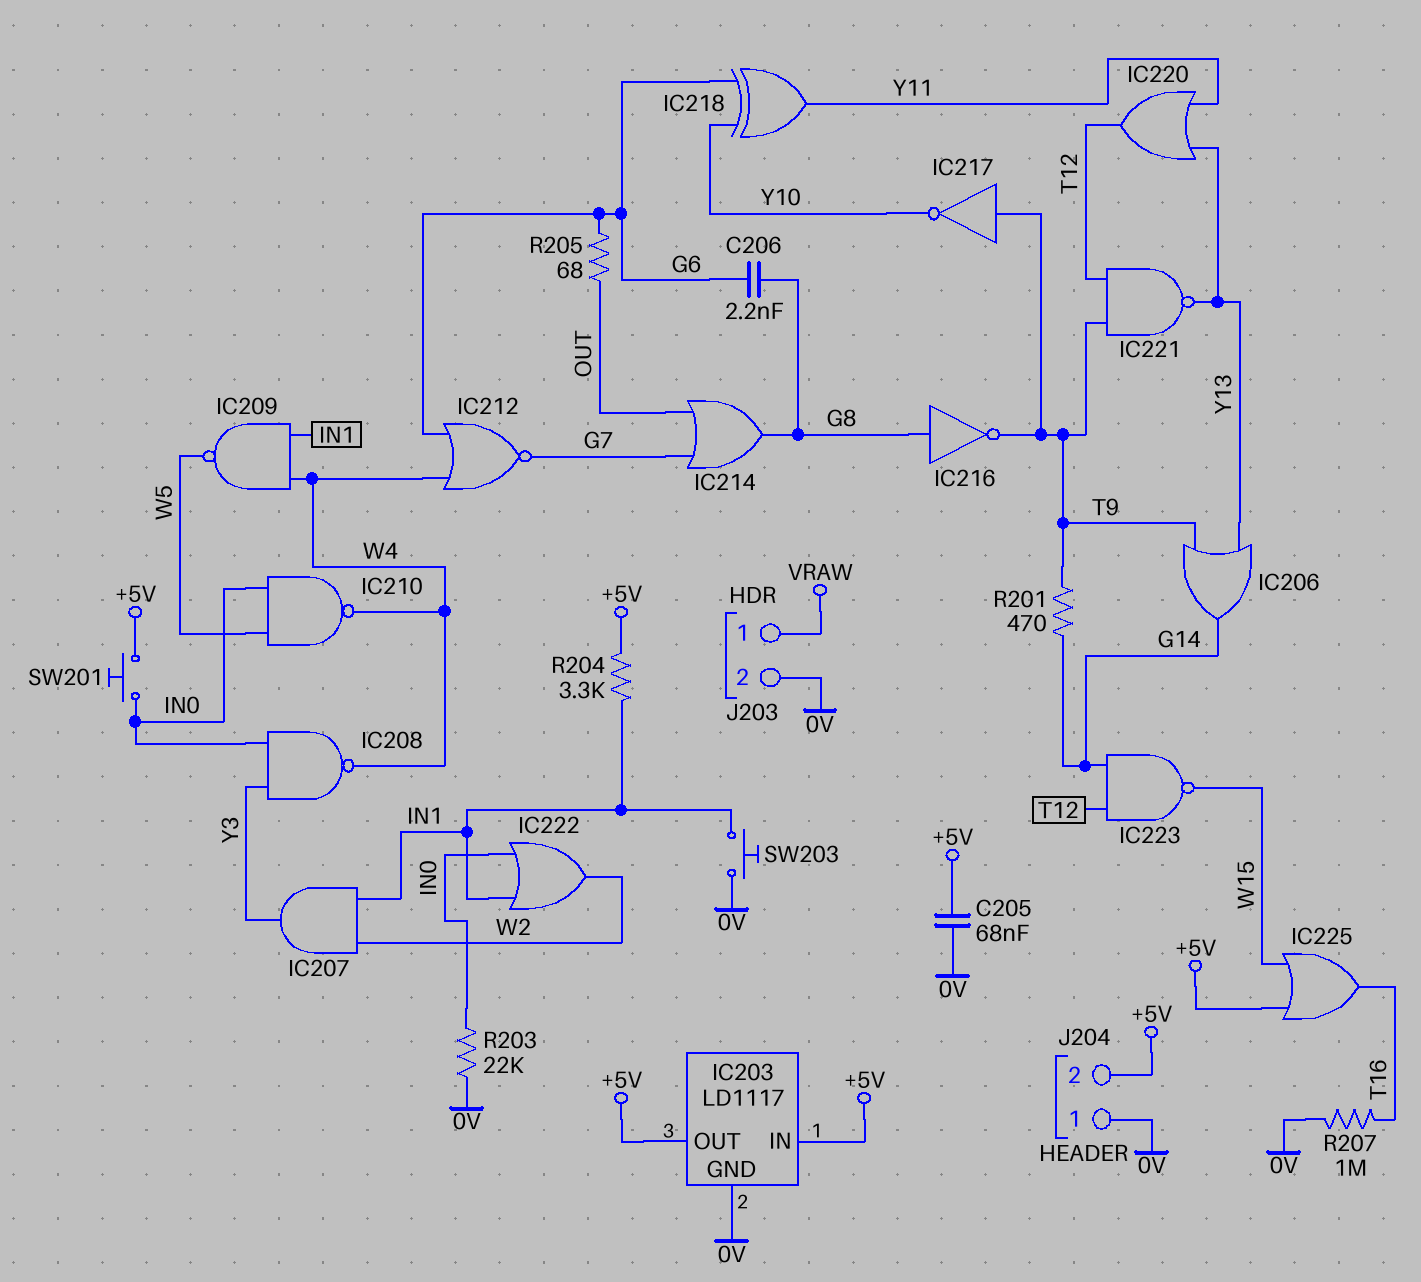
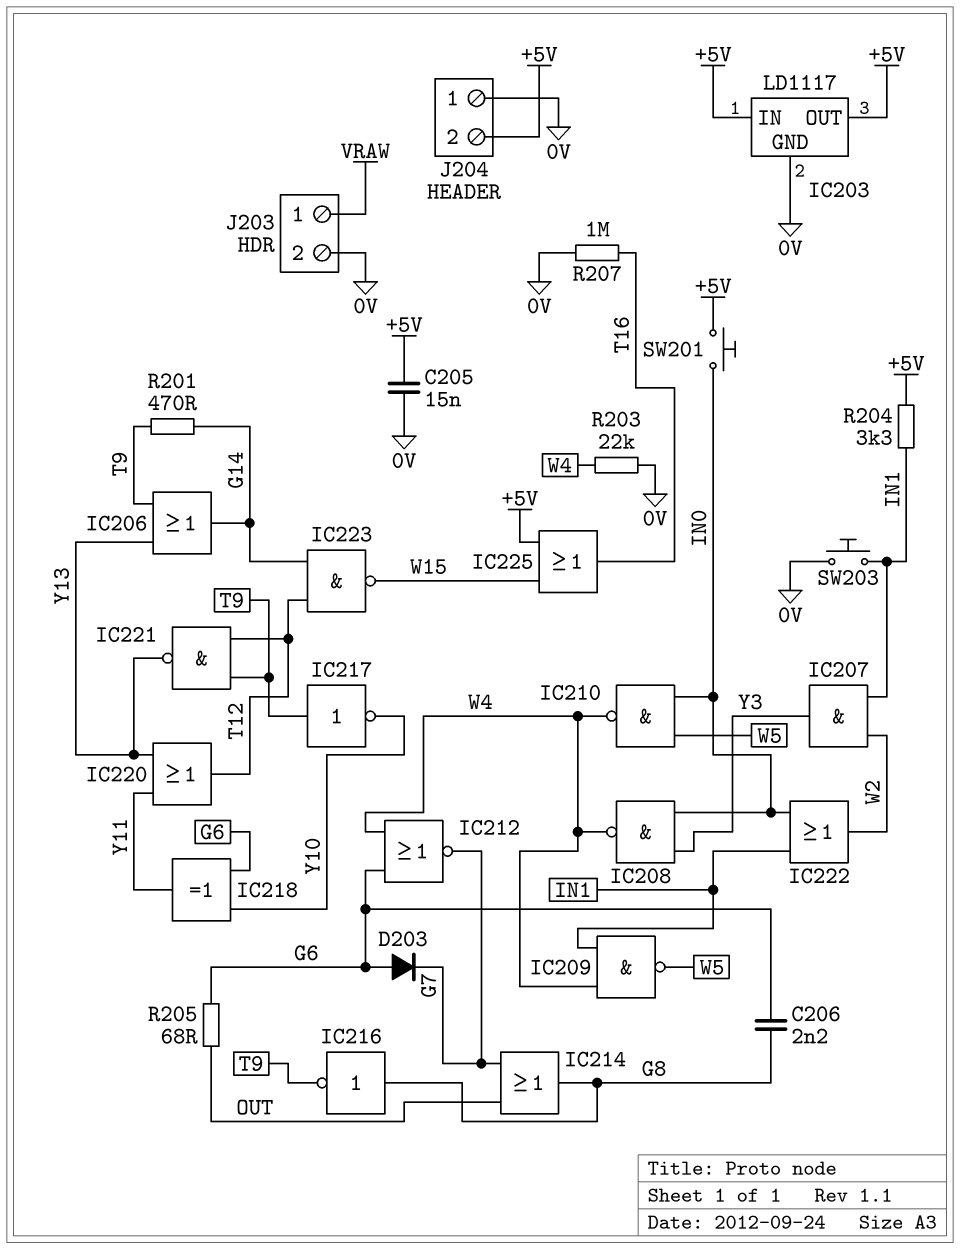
C205: 68nF (+5V, 0V) -> 15nF (+5V, 0V)
D203: none -> diode (A G6, K G7)
R203: 22k (0V, IN0) -> 22k (0V, W4)

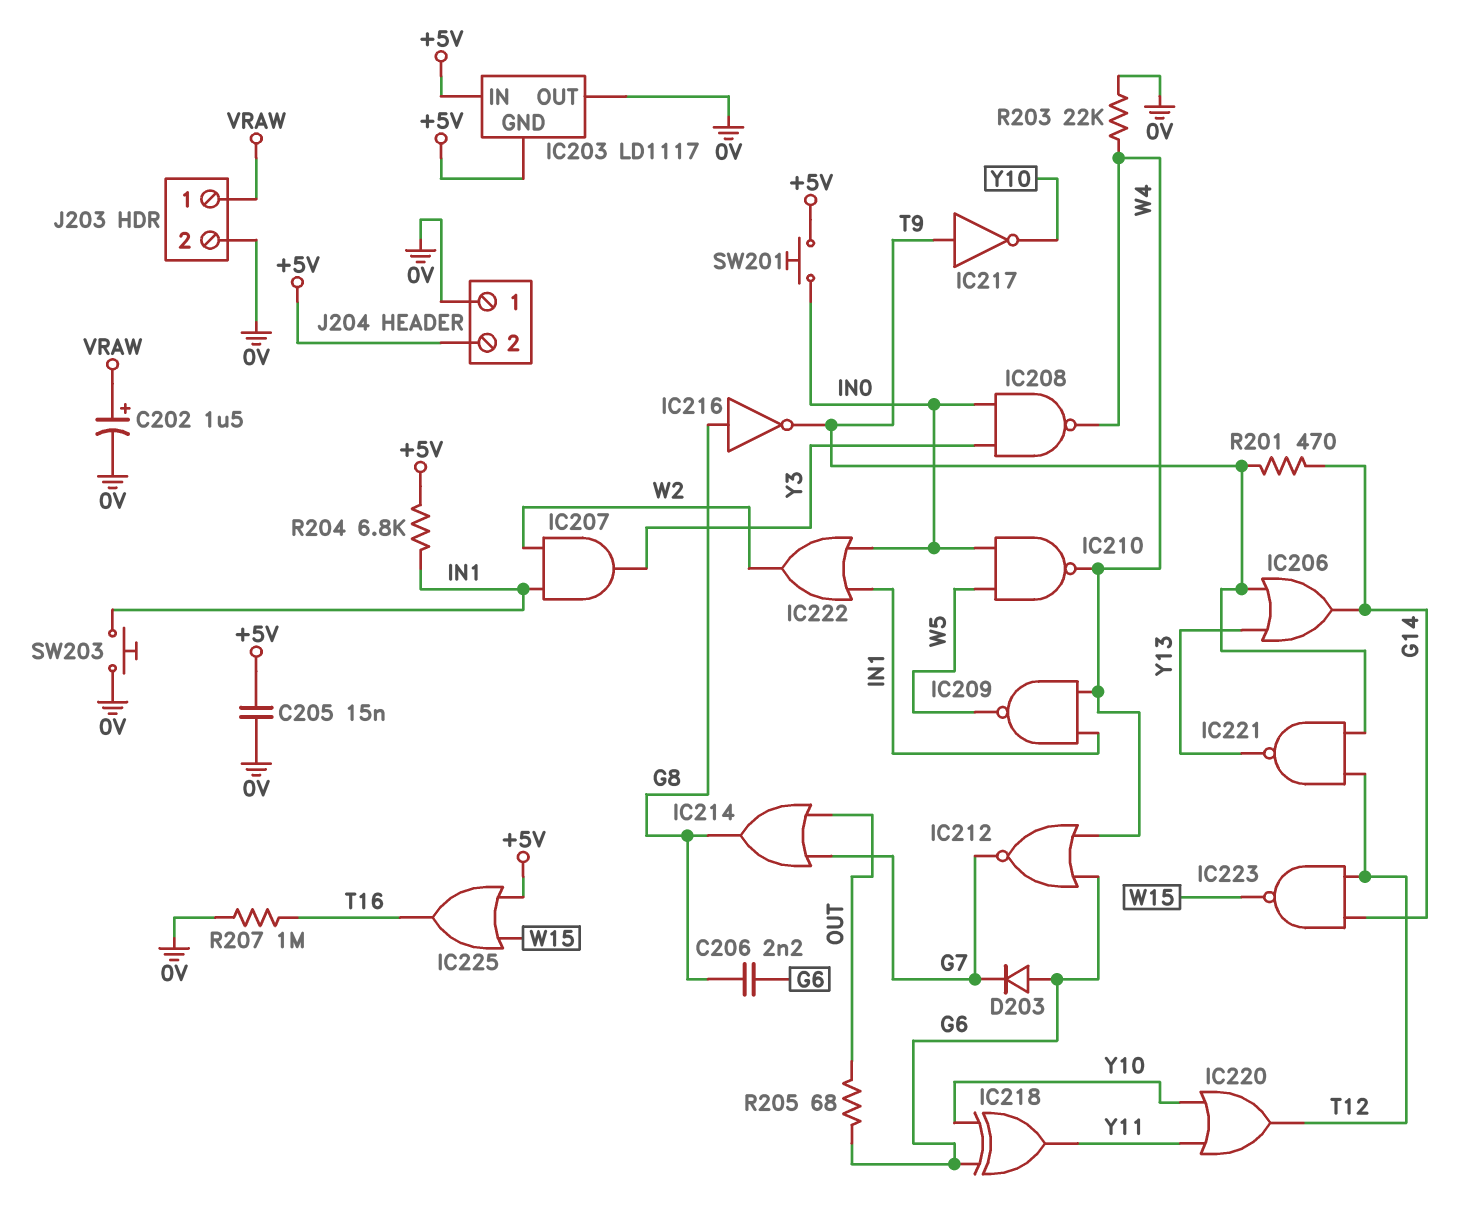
C202: none -> 1.5uF (plus VRAW, minus 0V)
IC203 pin GND: 0V -> +5V
IC203 pin OUT: +5V -> 0V
IC220: OR (in Y11, in Y13, out T12) -> OR (in Y10, in Y11, out T12)
R204: 3.3k (+5V, IN1) -> 6.8k (+5V, IN1)

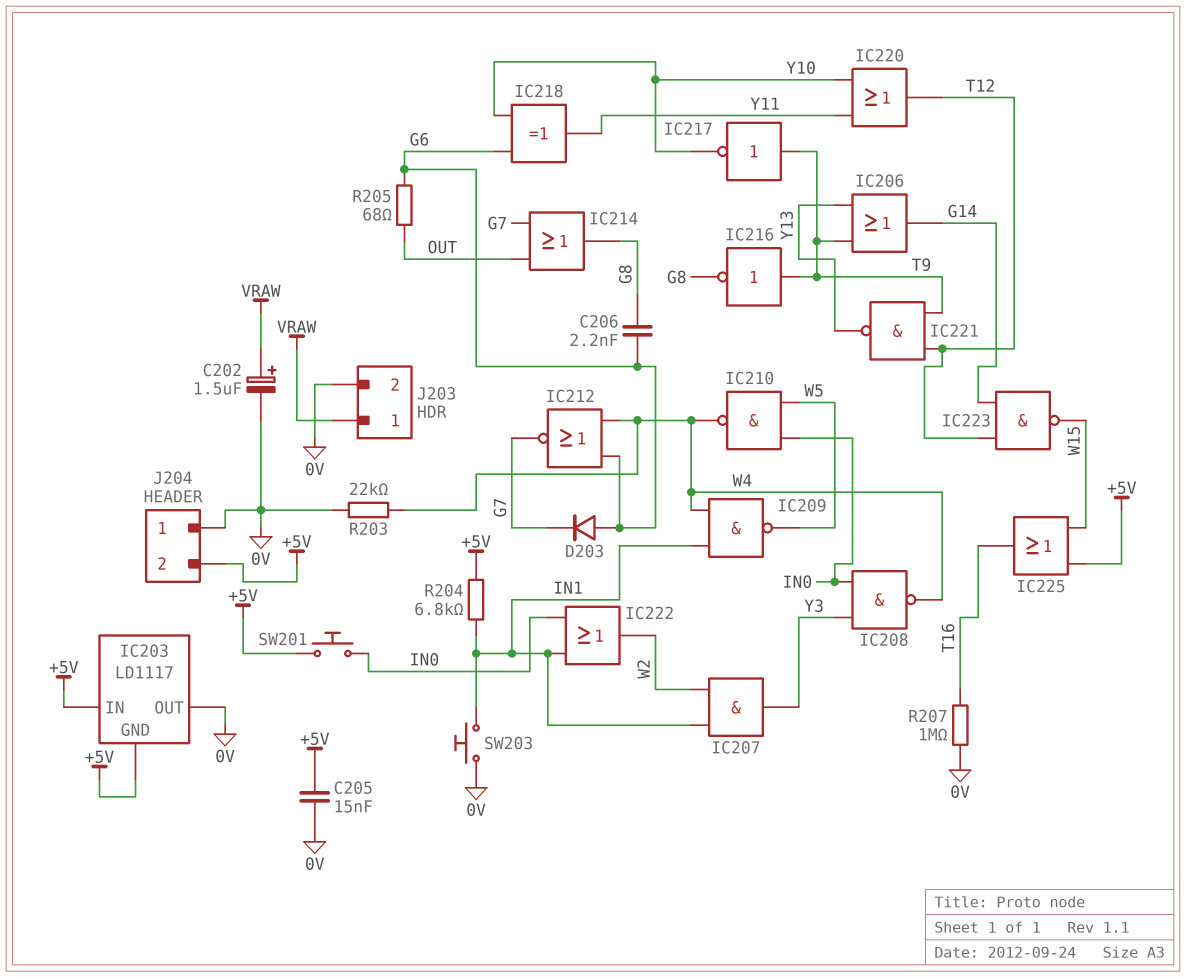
IC216: NOT (in G8, out T9) -> NOT (in T9, out G8)
R201: 470 (G14, T9) -> none

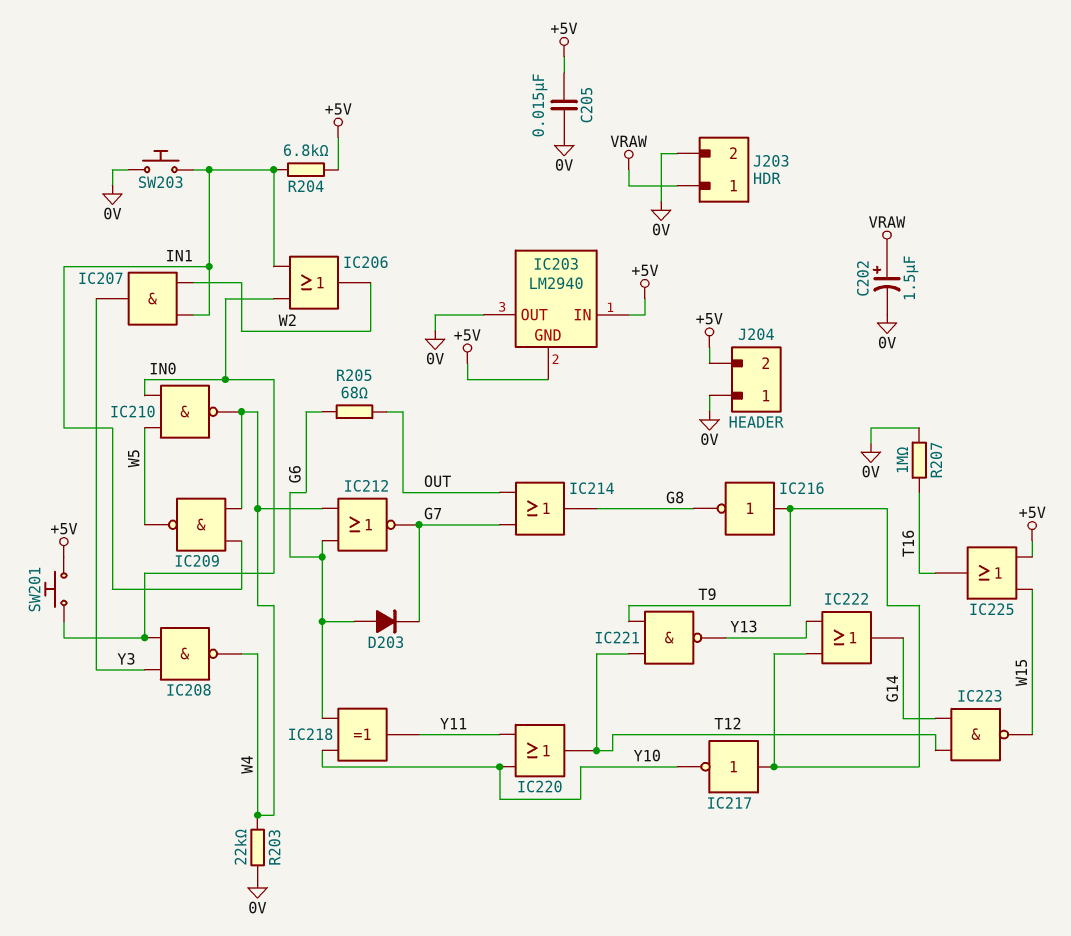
C206: 2.2nF (G6, G8) -> none
IC203: LD1117 -> LM2940
IC206: OR (in T9, in Y13, out G14) -> OR (in IN0, in IN1, out W2)
IC222: OR (in IN0, in IN1, out W2) -> OR (in T9, in Y13, out G14)

